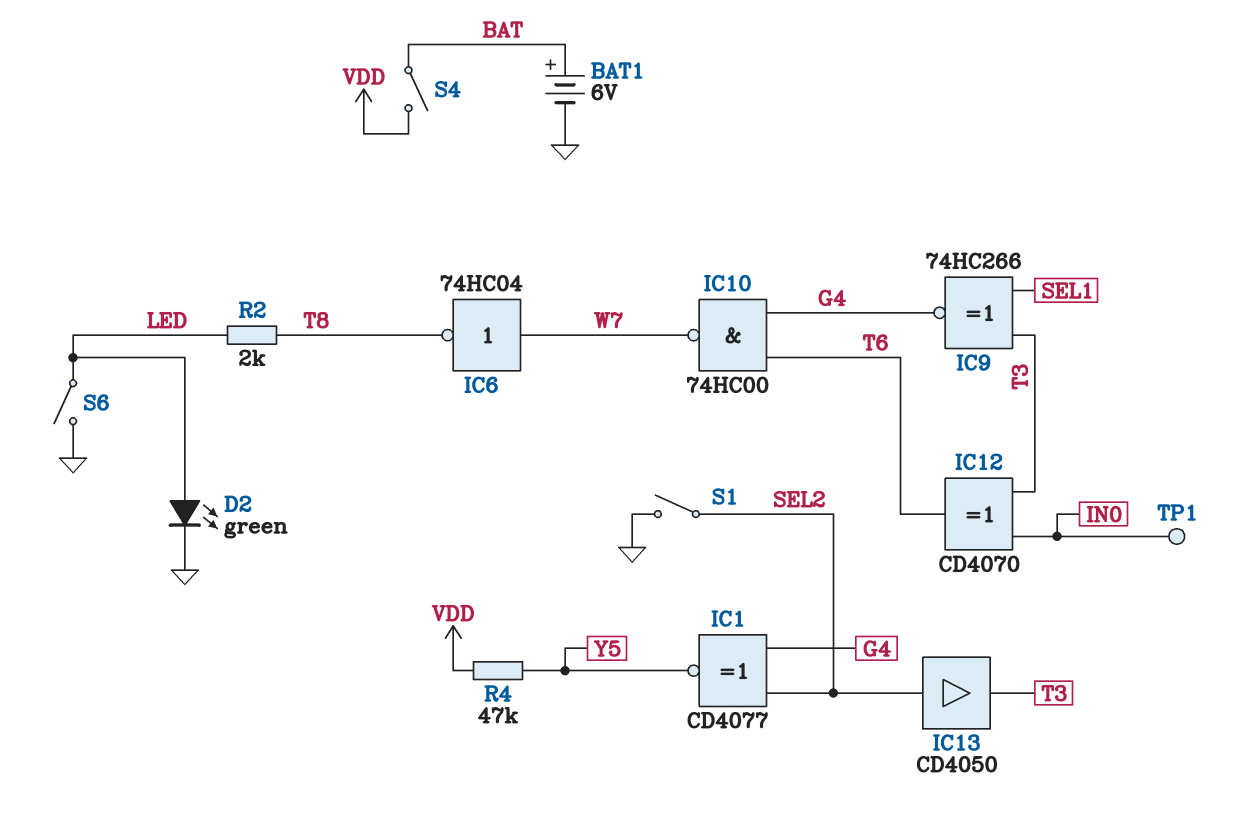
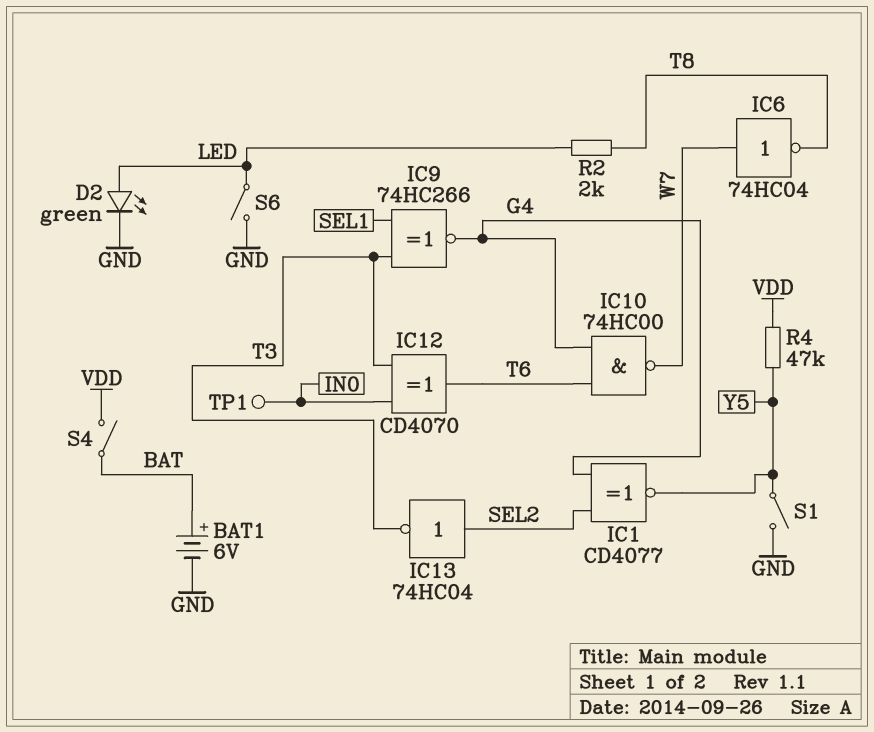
IC13: buffer CD4050 (in SEL2, out T3) -> NOT 74HC04 (in SEL2, out T3)
S1: switch (GND, SEL2) -> switch (GND, Y5)

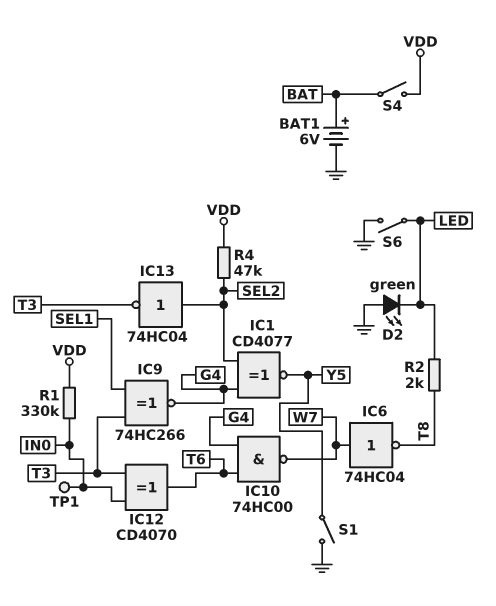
D2: LED green (A LED, K GND) -> LED green (A GND, K LED)
R1: none -> 330k (IN0, VDD)
R4: 47k (VDD, Y5) -> 47k (SEL2, VDD)

